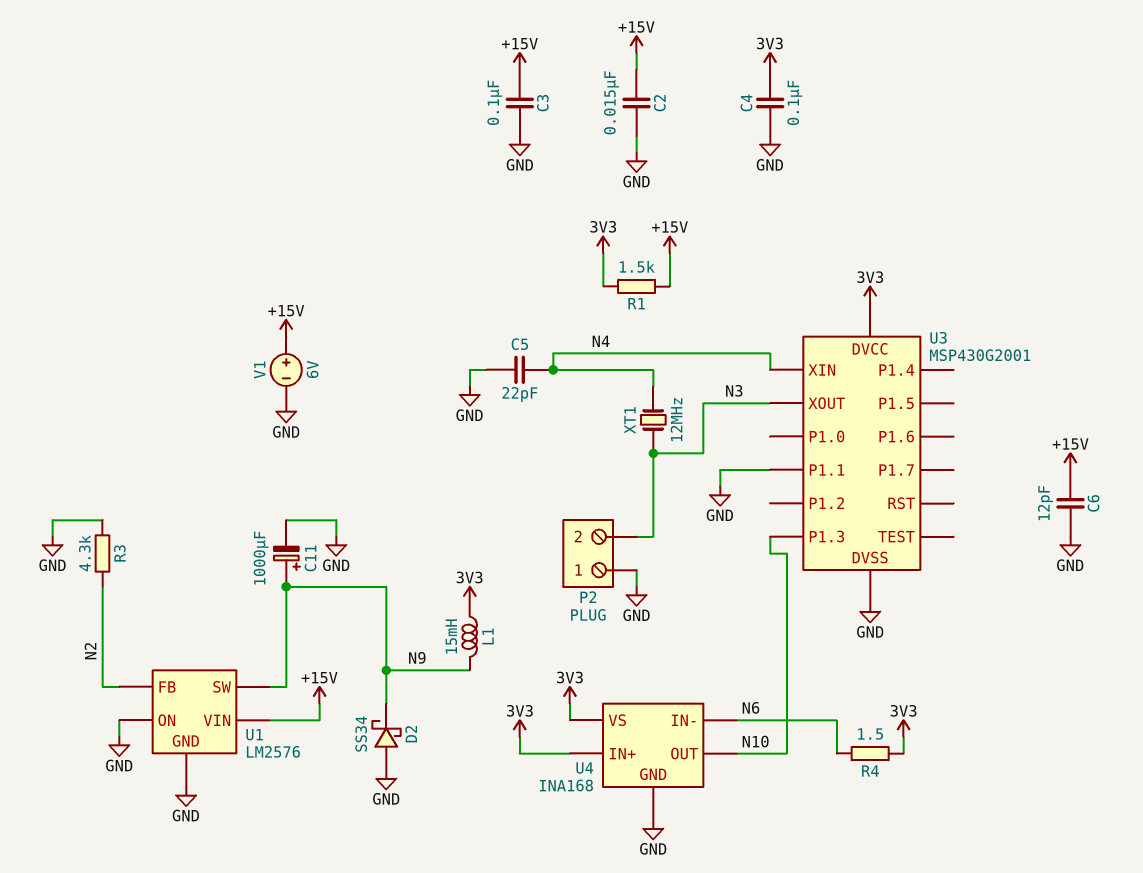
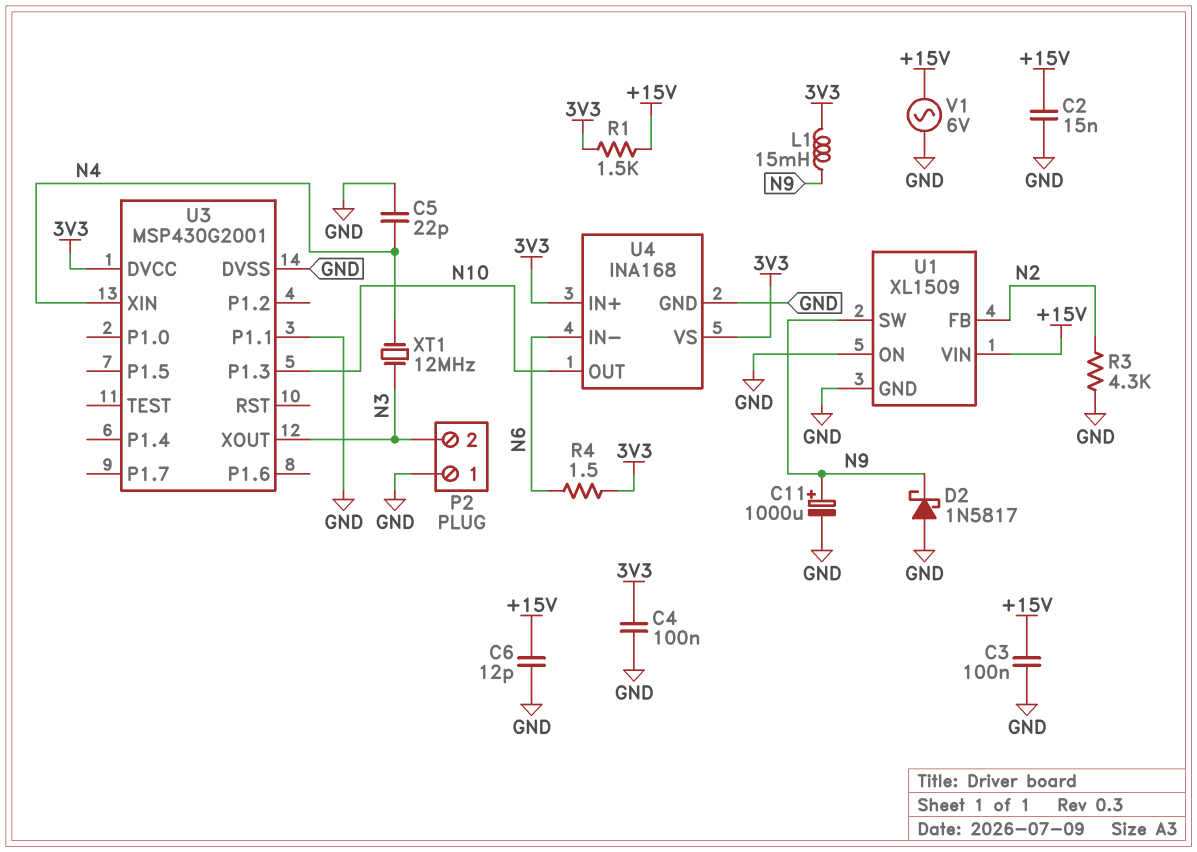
D2: schottky SS34 (A GND, K N9) -> schottky 1N5817 (A GND, K N9)
U1: LM2576 -> XL1509
V1: 6V (plus +15V, minus GND) -> AC 6V (+15V, GND)

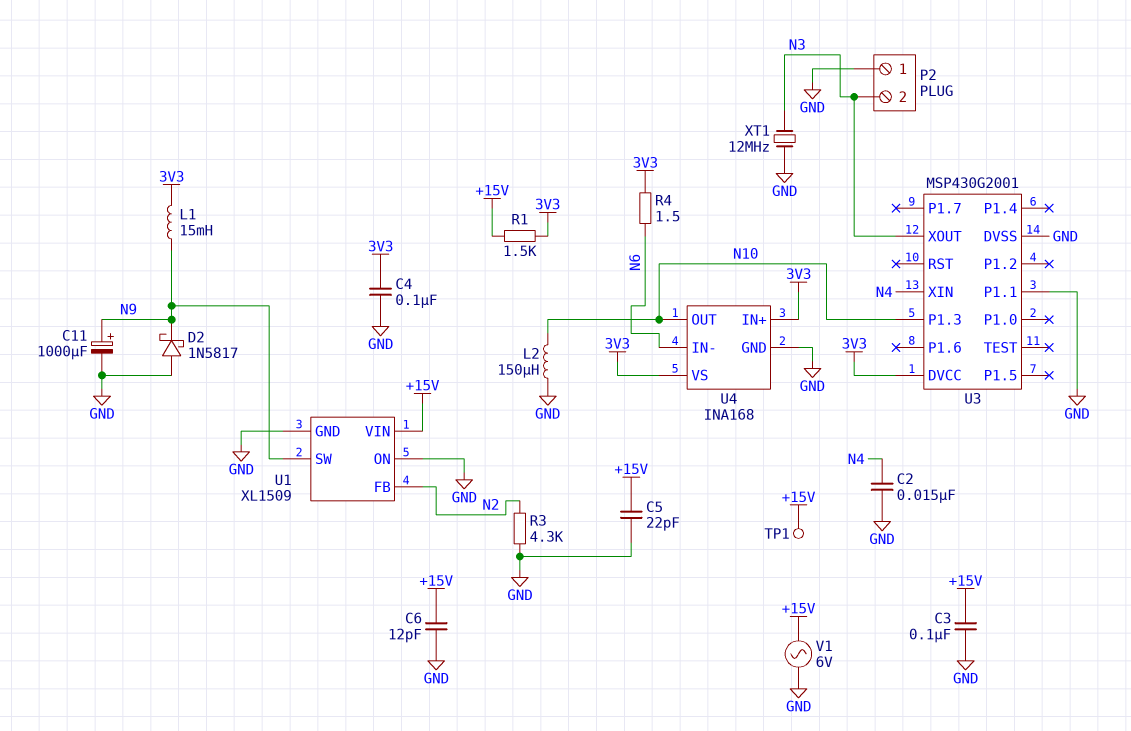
C2: 15nF (+15V, GND) -> 15nF (GND, N4)
C5: 22pF (GND, N4) -> 22pF (+15V, GND)
L2: none -> 150uH (GND, N10)
TP1: none -> test point (+15V)
XT1: 12MHz (N3, N4) -> 12MHz (GND, N3)

